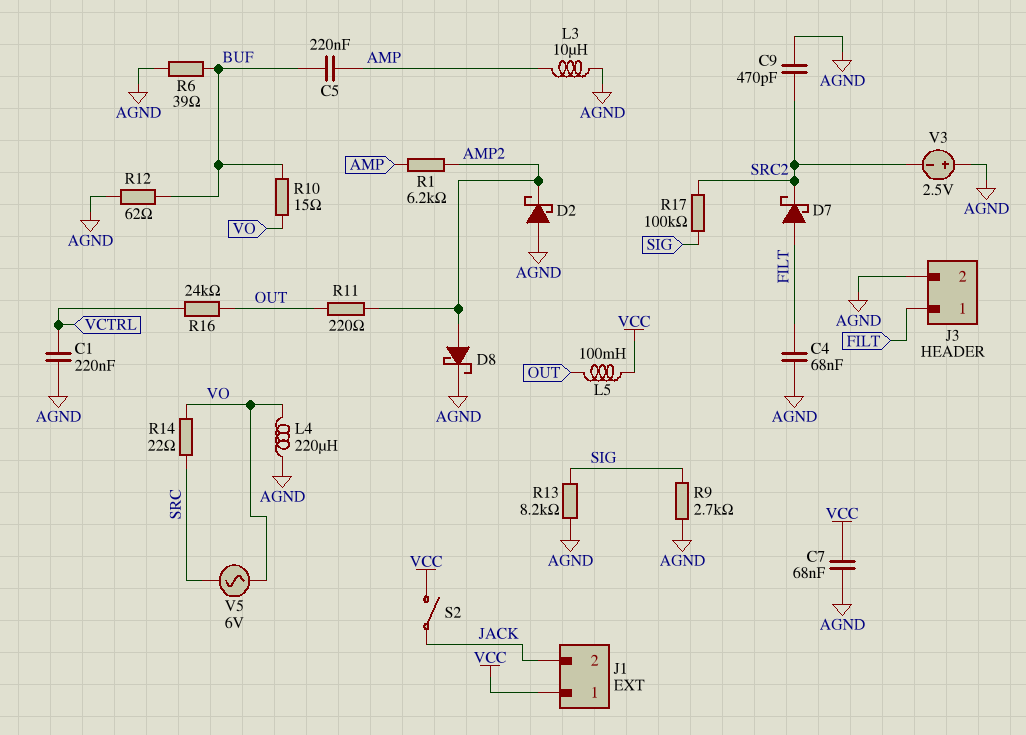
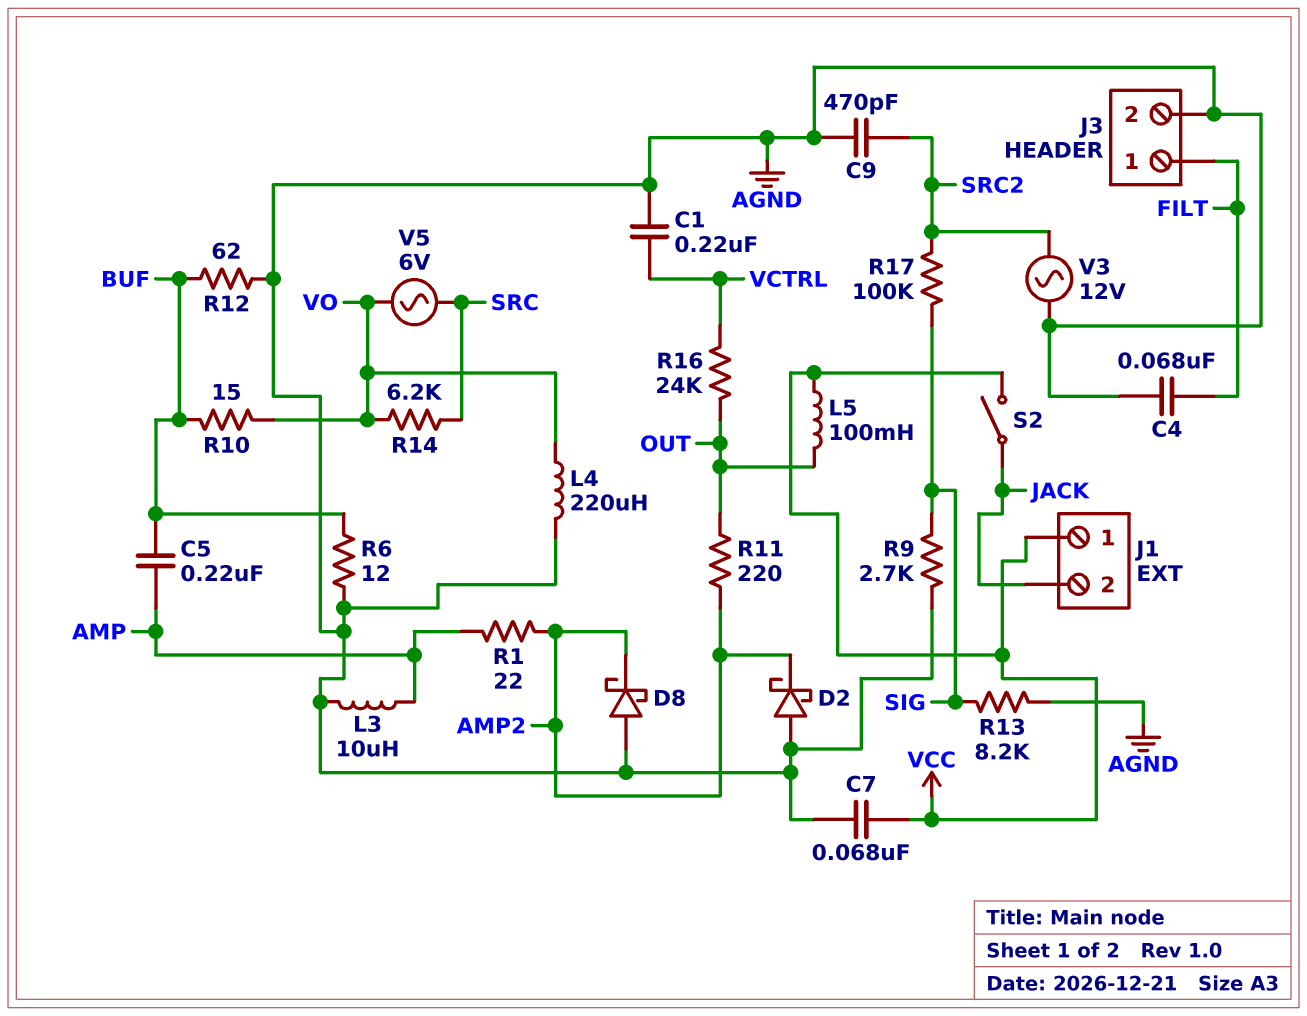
D7: schottky (A FILT, K SRC2) -> none
D8: schottky (A AMP2, K AGND) -> schottky (A AGND, K AMP2)
R1: 6.2k (AMP, AMP2) -> 22 (AMP, AMP2)
R6: 39 (AGND, BUF) -> 12 (AGND, BUF)
R14: 22 (SRC, VO) -> 6.2k (SRC, VO)
V3: 2.5V (plus AGND, minus SRC2) -> AC 12V (AGND, SRC2)

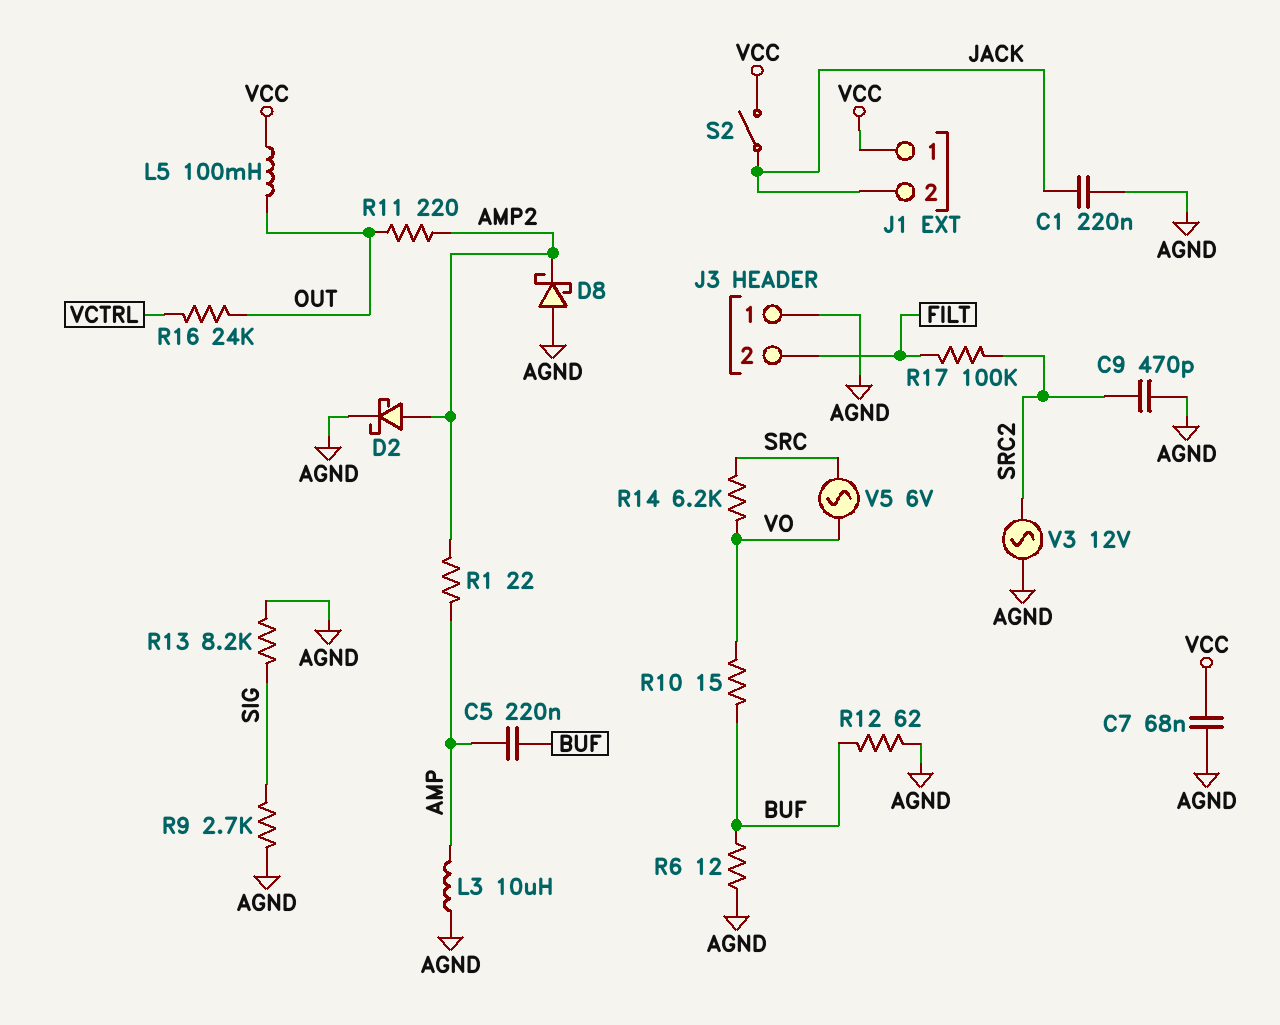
C1: 220nF (AGND, VCTRL) -> 220nF (AGND, JACK)
C4: 68nF (AGND, FILT) -> none
D2: schottky (A AGND, K AMP2) -> schottky (A AMP2, K AGND)
J3 pin 1: FILT -> AGND
J3 pin 2: AGND -> FILT
L4: 220uH (AGND, VO) -> none
R17: 100k (SIG, SRC2) -> 100k (FILT, SRC2)

